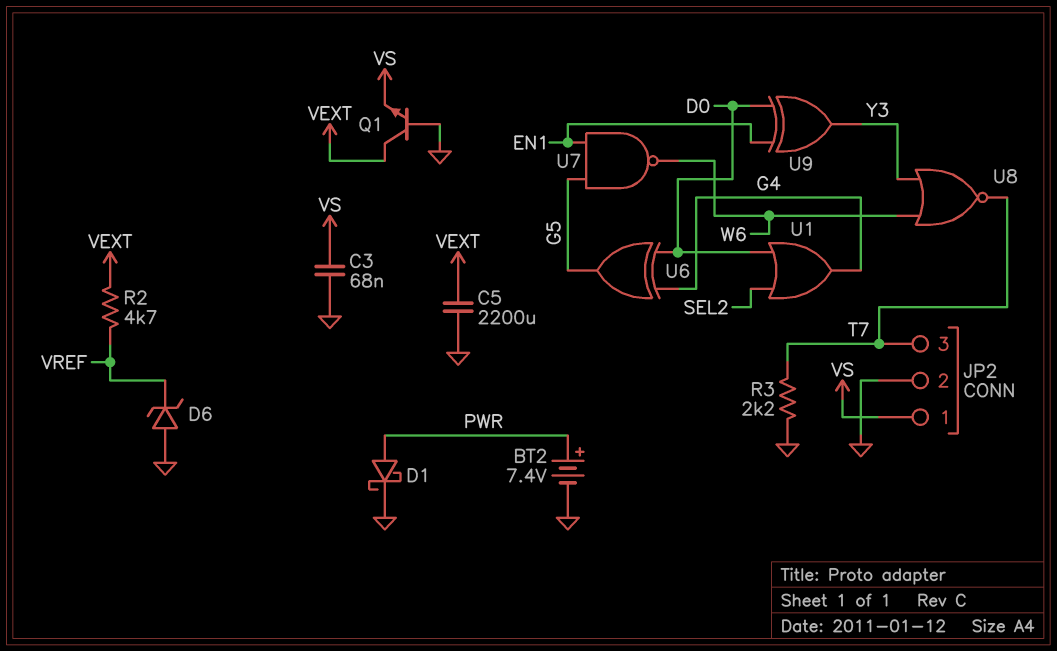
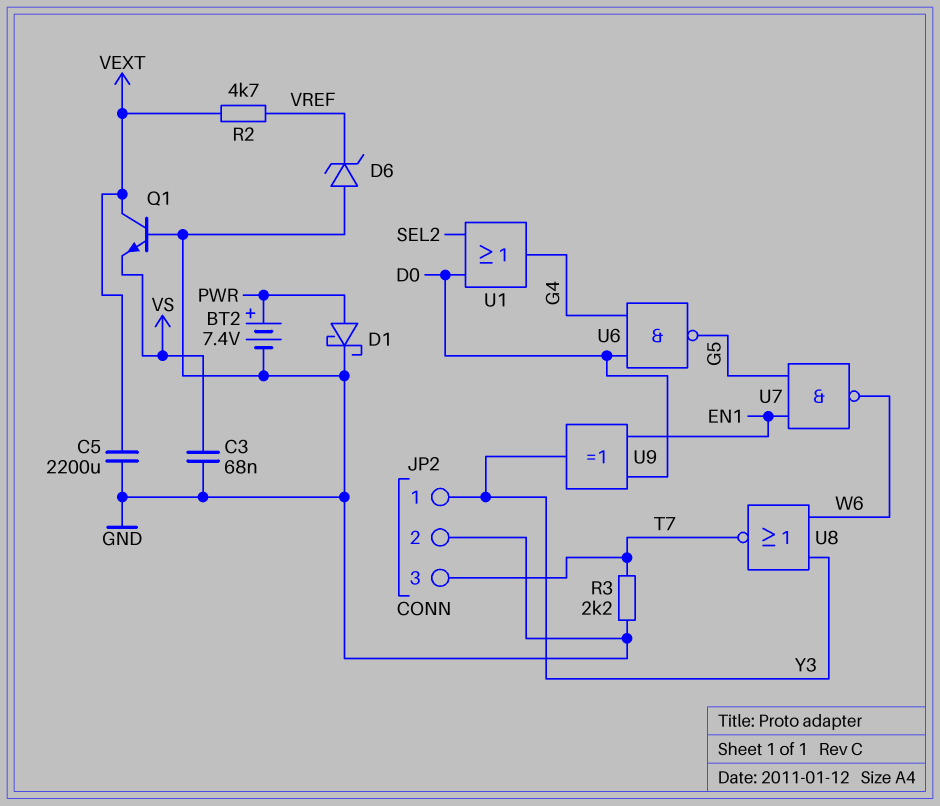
JP2 pin 1: VS -> Y3
U6: XOR (in D0, in G4, out G5) -> NAND (in D0, in G4, out G5)

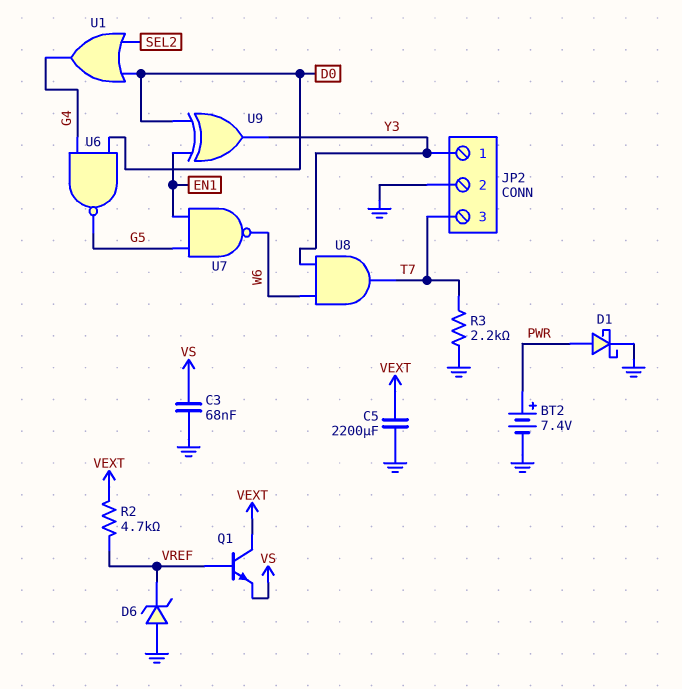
Q1: NPN (B GND, C VEXT, E VS) -> NPN (B VREF, C VEXT, E VS)
U8: NOR (in W6, in Y3, out T7) -> AND (in W6, in Y3, out T7)

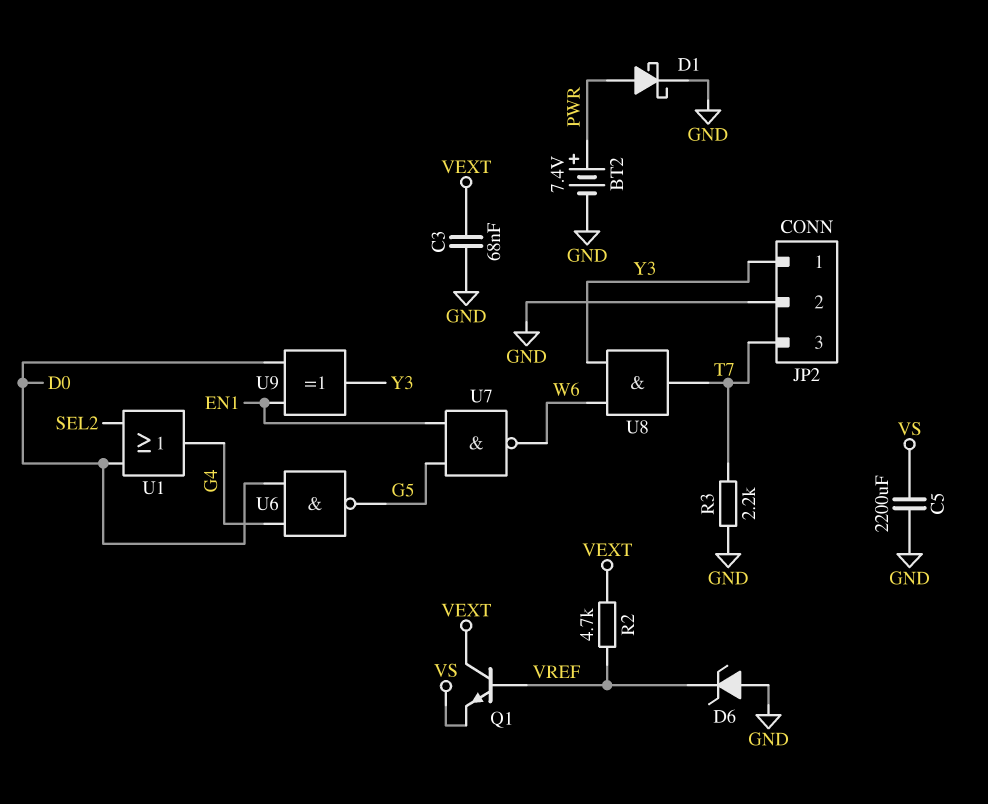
C3: 68nF (GND, VS) -> 68nF (GND, VEXT)
C5: 2200uF (GND, VEXT) -> 2200uF (GND, VS)

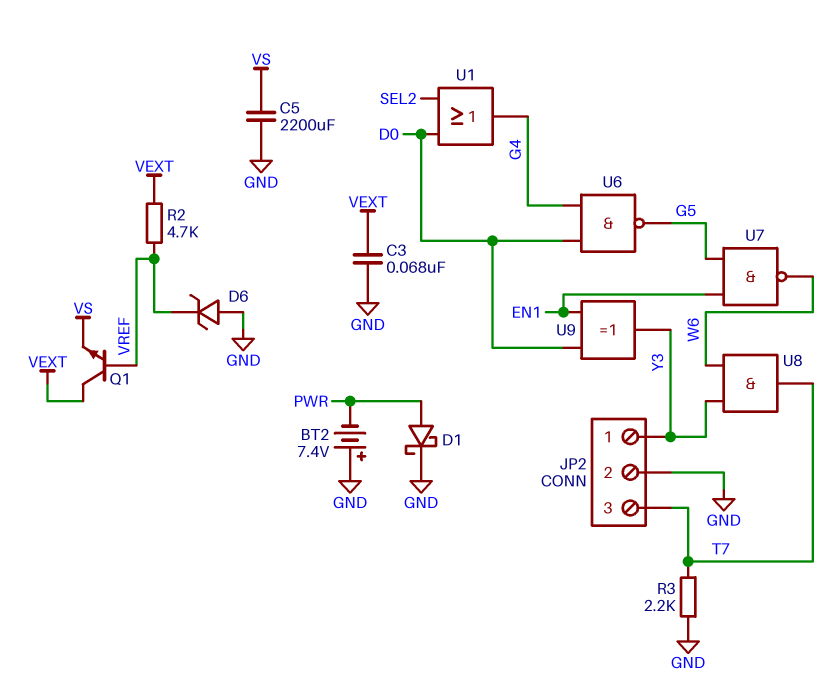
BT2: 7.4V (plus PWR, minus GND) -> 7.4V (plus GND, minus PWR)

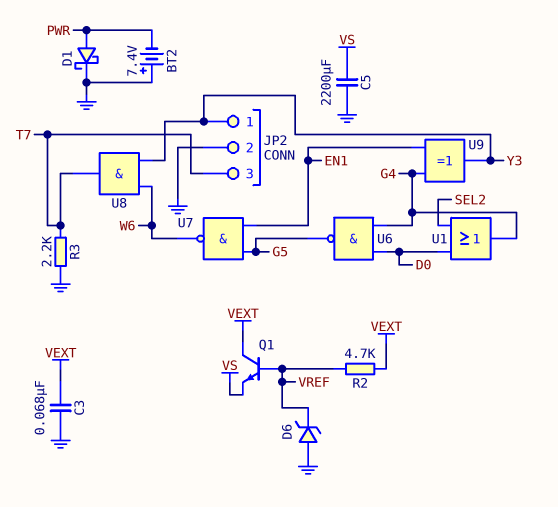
U9: XOR (in D0, in EN1, out Y3) -> XOR (in EN1, in G4, out Y3)

